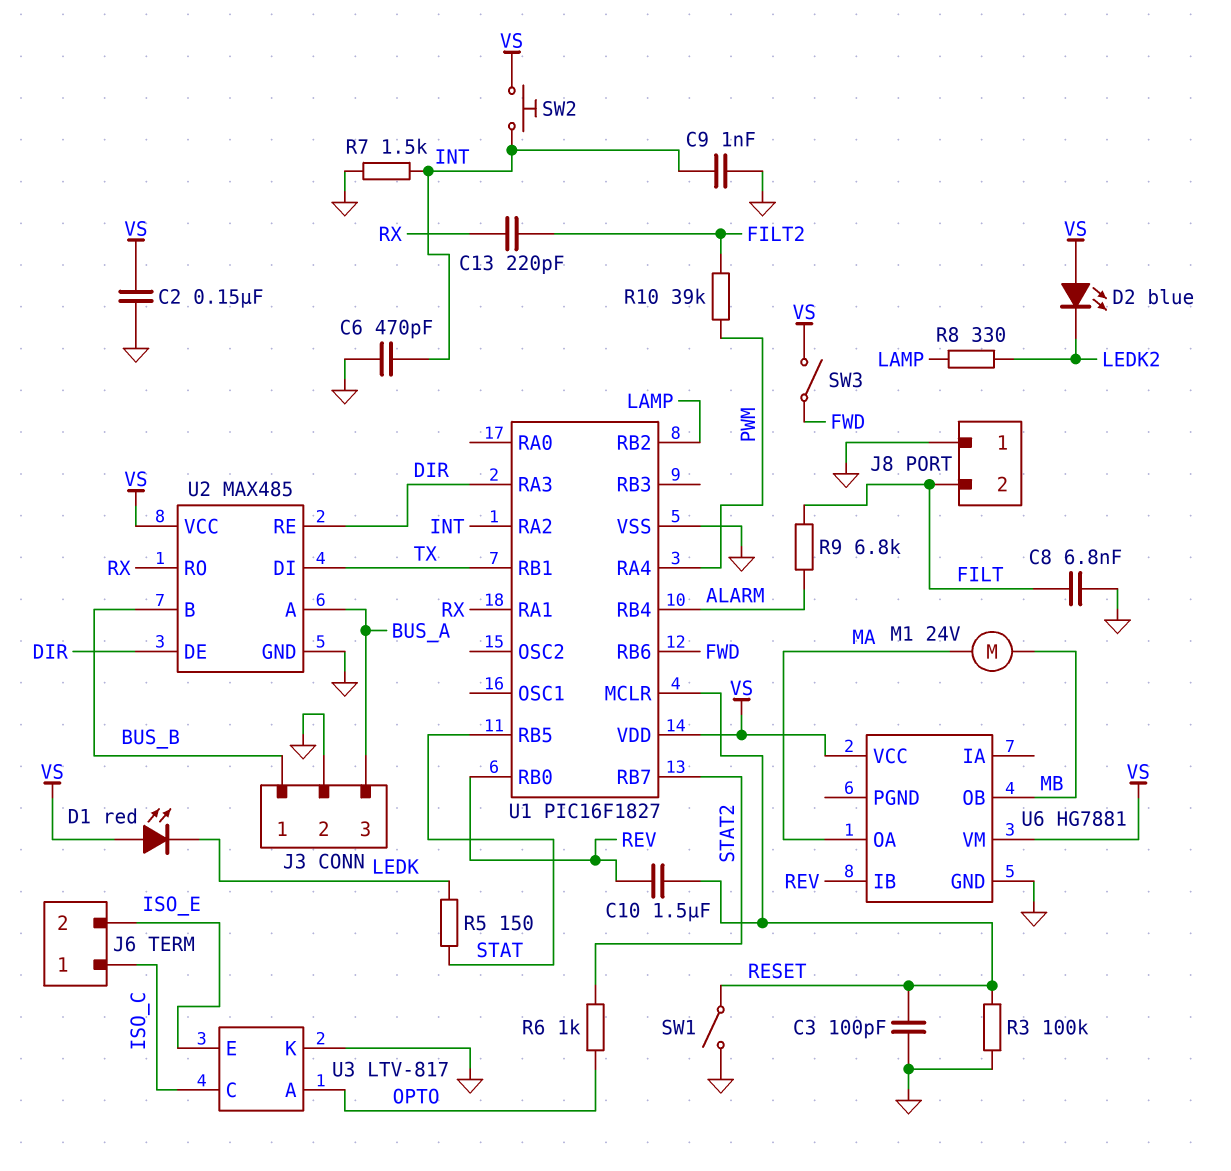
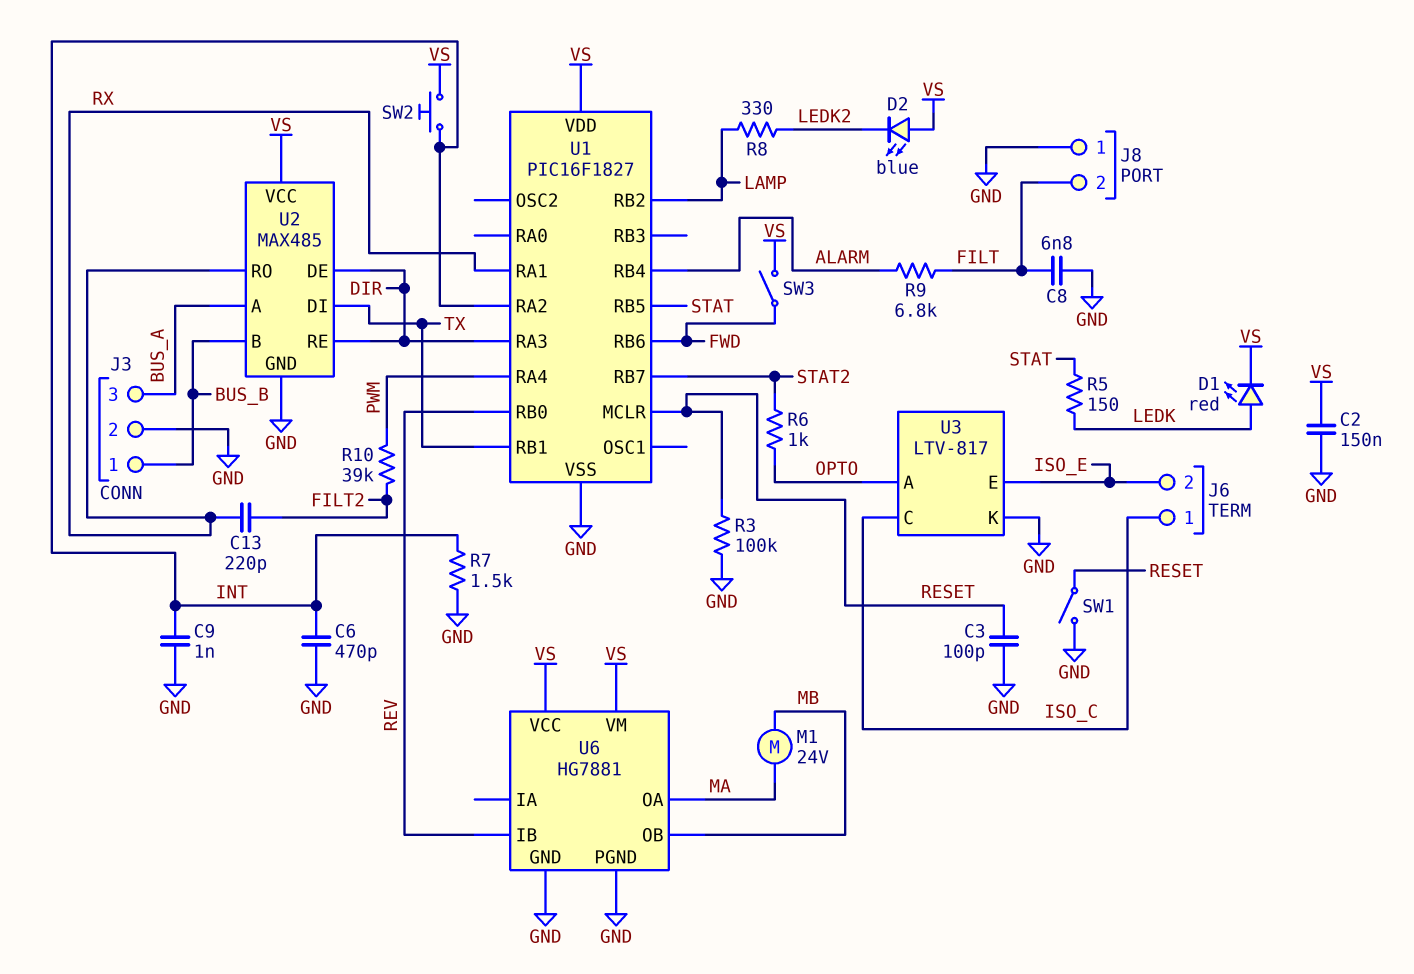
C10: 1.5uF (RESET, REV) -> none
D1: LED red (A VS, K LEDK) -> LED red (A LEDK, K VS)
U6 pin PGND: none -> GND

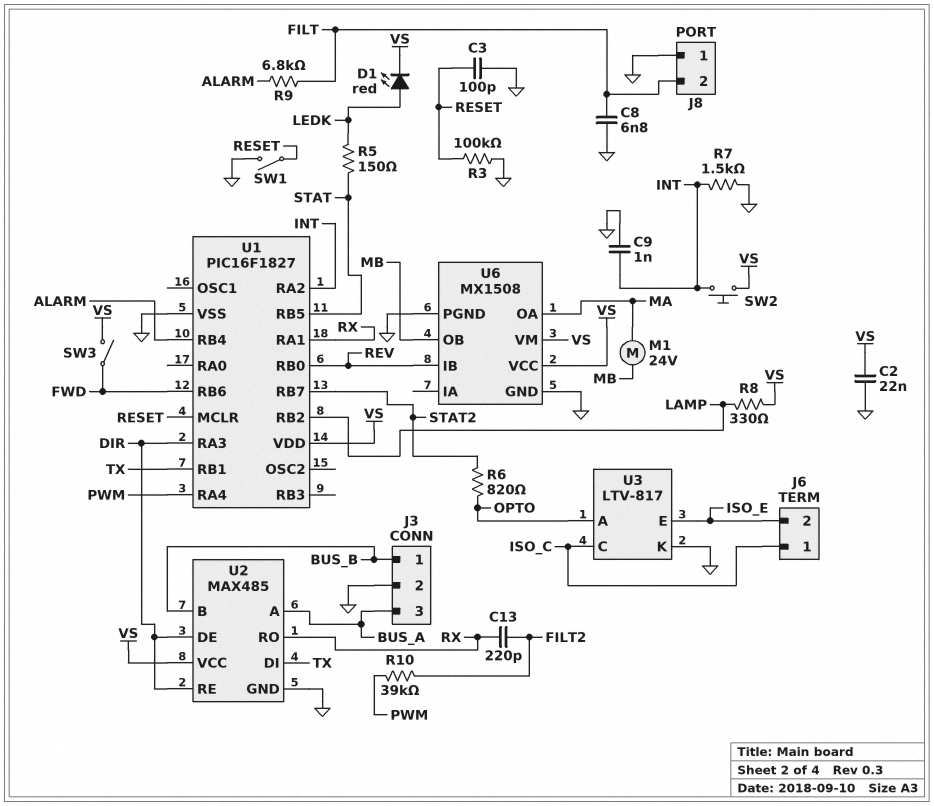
C2: 150nF (GND, VS) -> 22nF (GND, VS)
C6: 470pF (GND, INT) -> none
D2: LED blue (A VS, K LEDK2) -> none
R6: 1k (OPTO, STAT2) -> 820 (OPTO, STAT2)
R8: 330 (LAMP, LEDK2) -> 330 (LAMP, VS)
U6: HG7881 -> MX1508

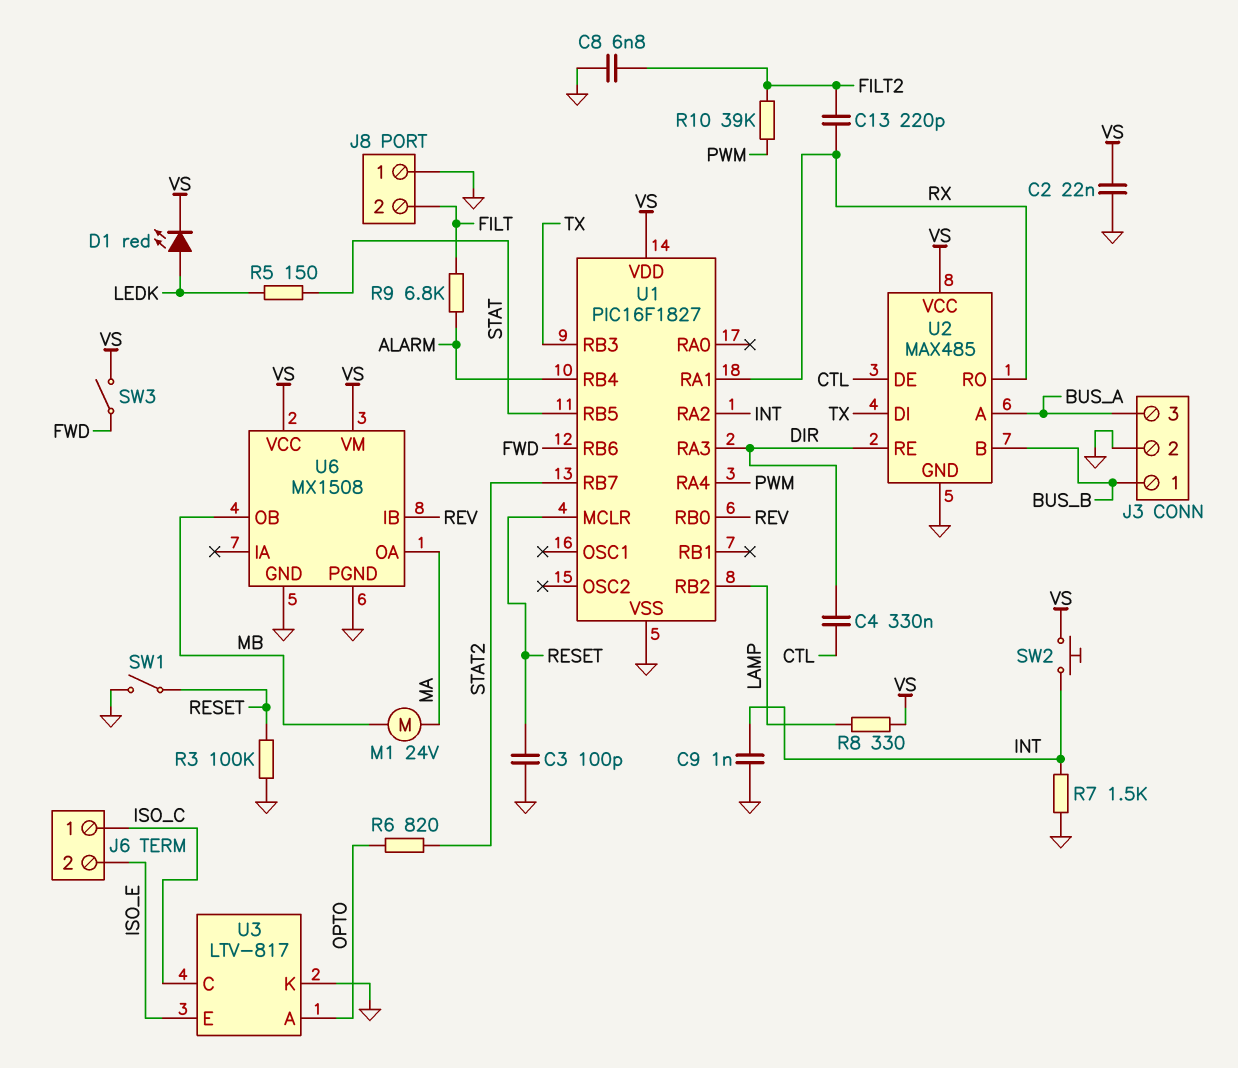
C4: none -> 330nF (CTL, DIR)
C8: 6.8nF (FILT, GND) -> 6.8nF (FILT2, GND)
U1 pin RB1: TX -> none
U1 pin RB3: none -> TX
U2 pin DE: DIR -> CTL

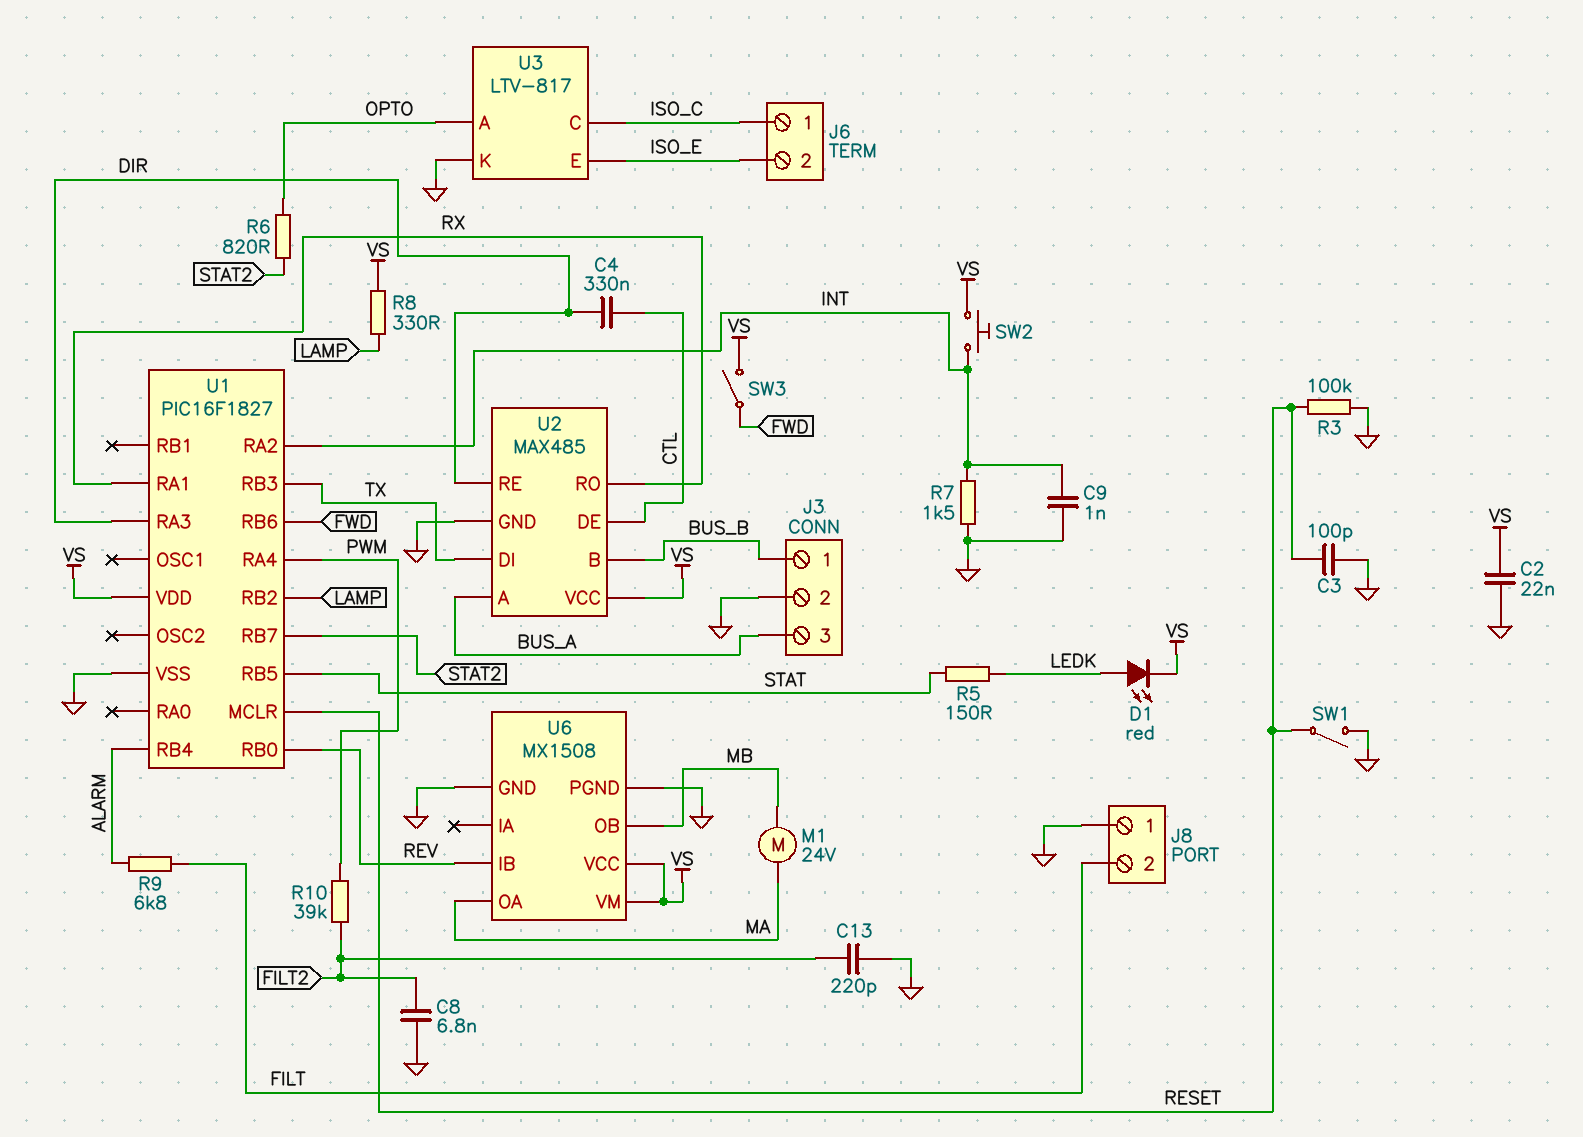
C13: 220pF (FILT2, RX) -> 220pF (FILT2, GND)

